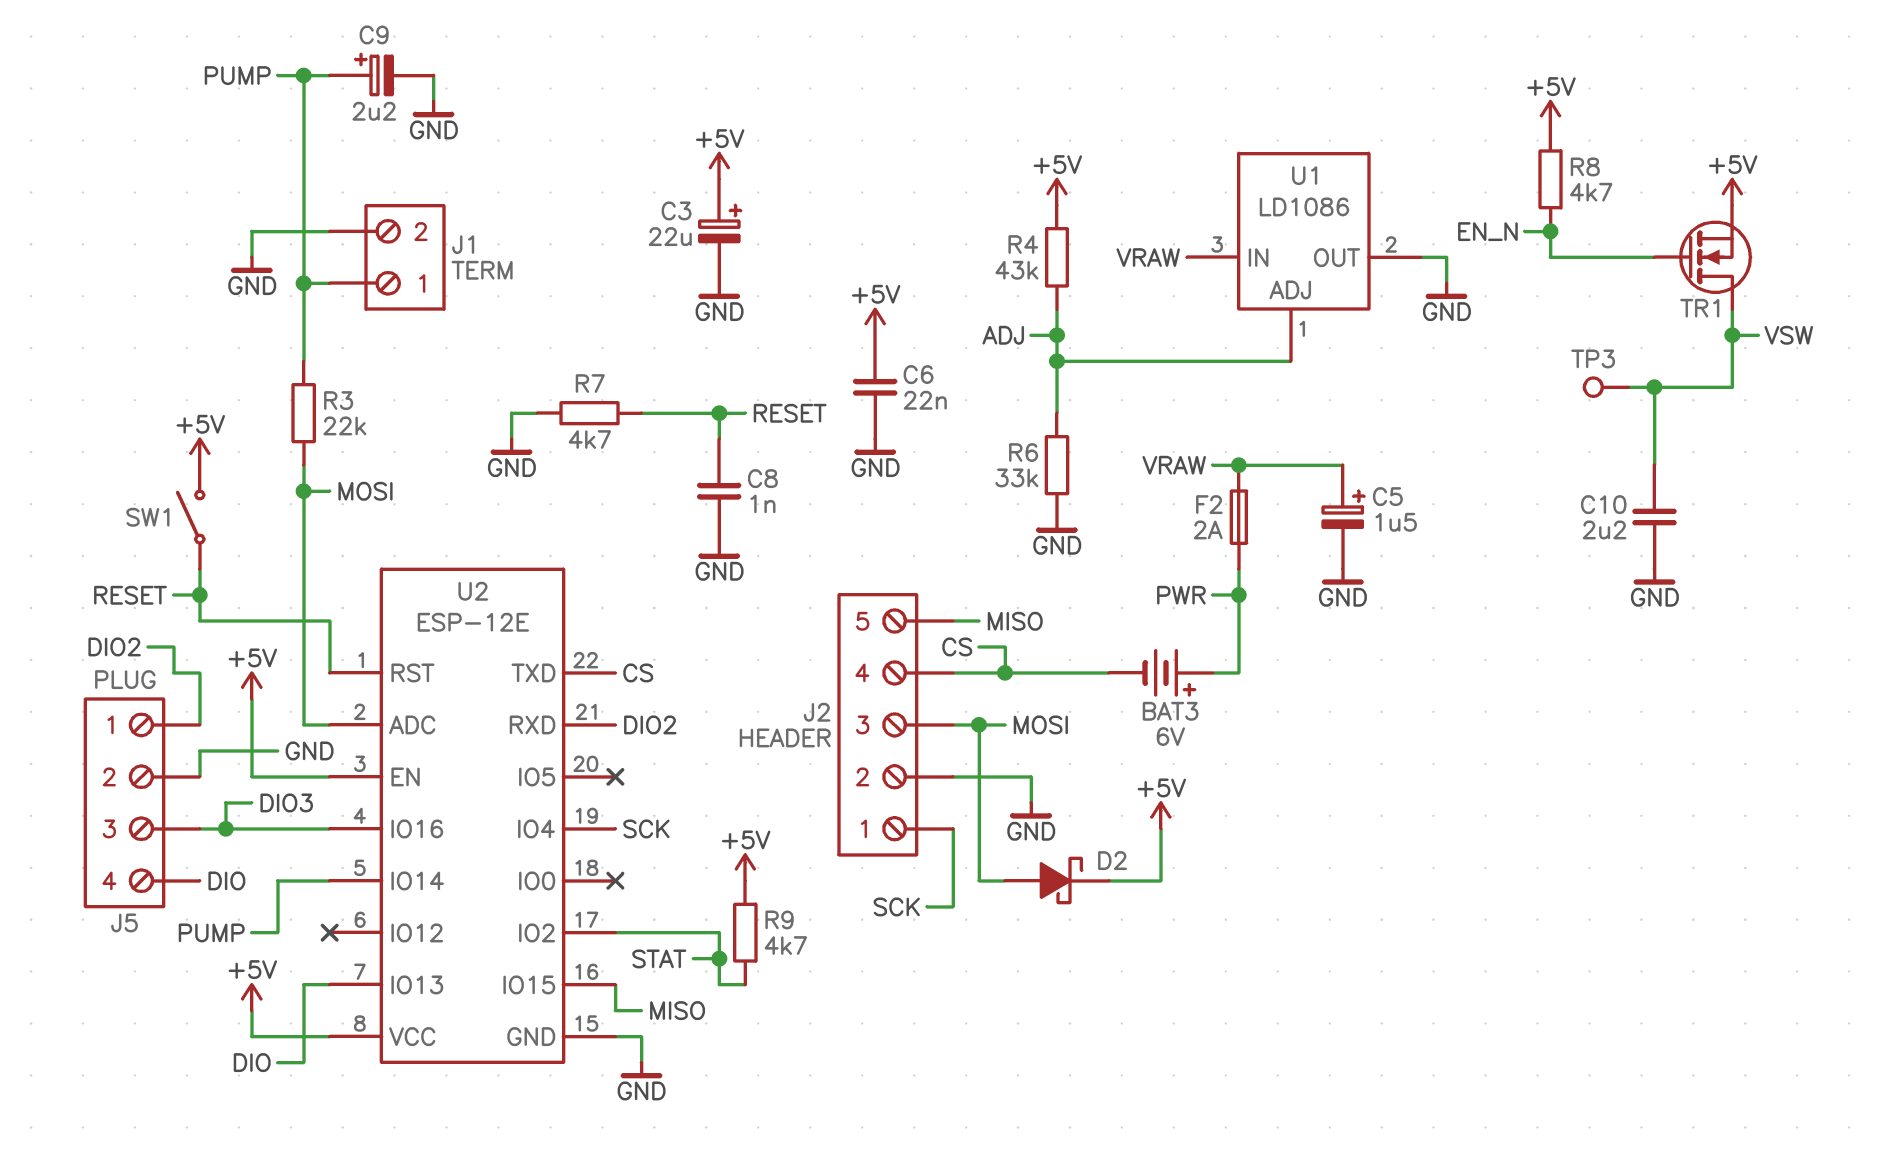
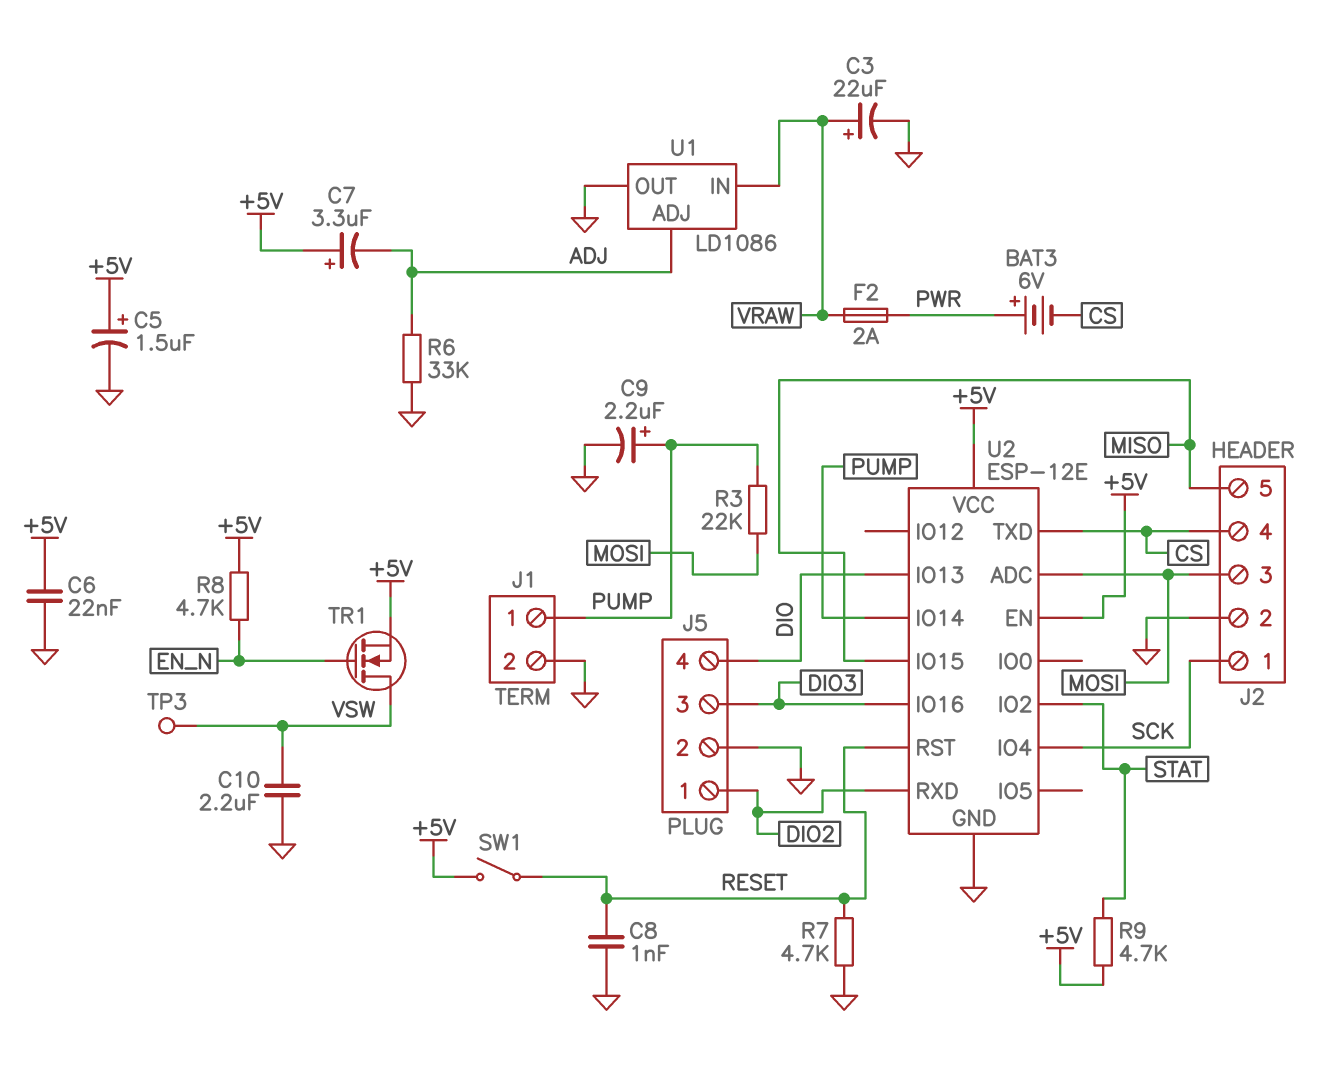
C3: 22uF (plus +5V, minus GND) -> 22uF (plus VRAW, minus GND)
C5: 1.5uF (plus VRAW, minus GND) -> 1.5uF (plus +5V, minus GND)
C7: none -> 3.3uF (plus +5V, minus ADJ)
D2: schottky (A MOSI, K +5V) -> none
R4: 43k (+5V, ADJ) -> none

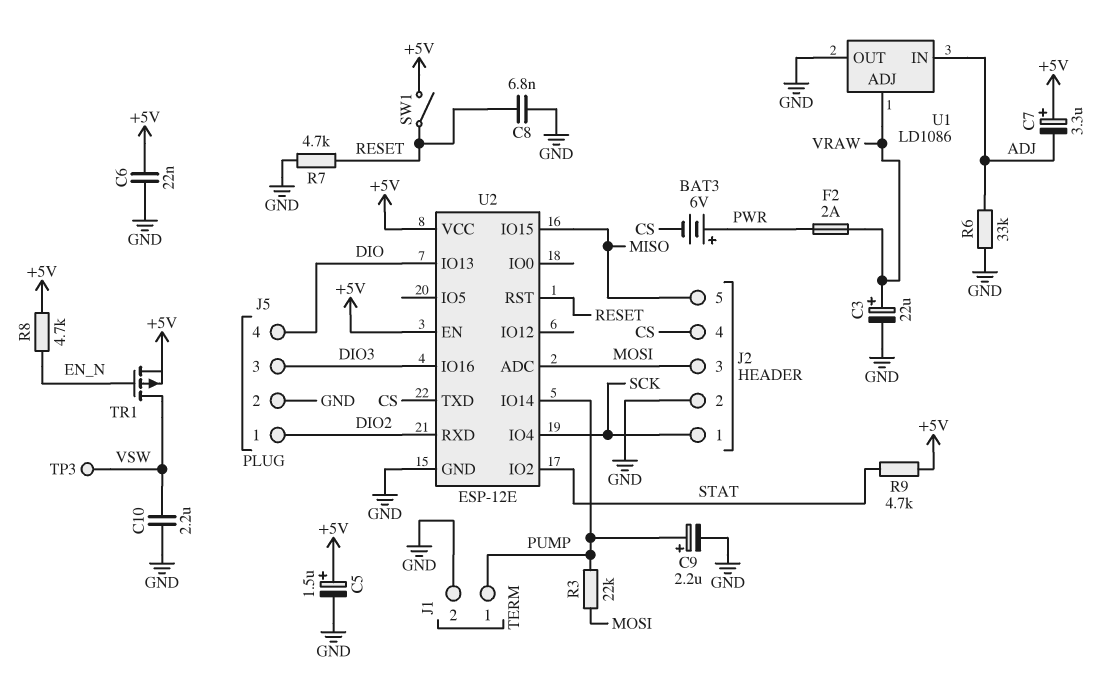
C8: 1nF (GND, RESET) -> 6.8nF (GND, RESET)
TR1: NMOS (G EN_N, D VSW, S +5V) -> PMOS (G EN_N, D VSW, S +5V)
U1 pin ADJ: ADJ -> VRAW
U1 pin IN: VRAW -> ADJ

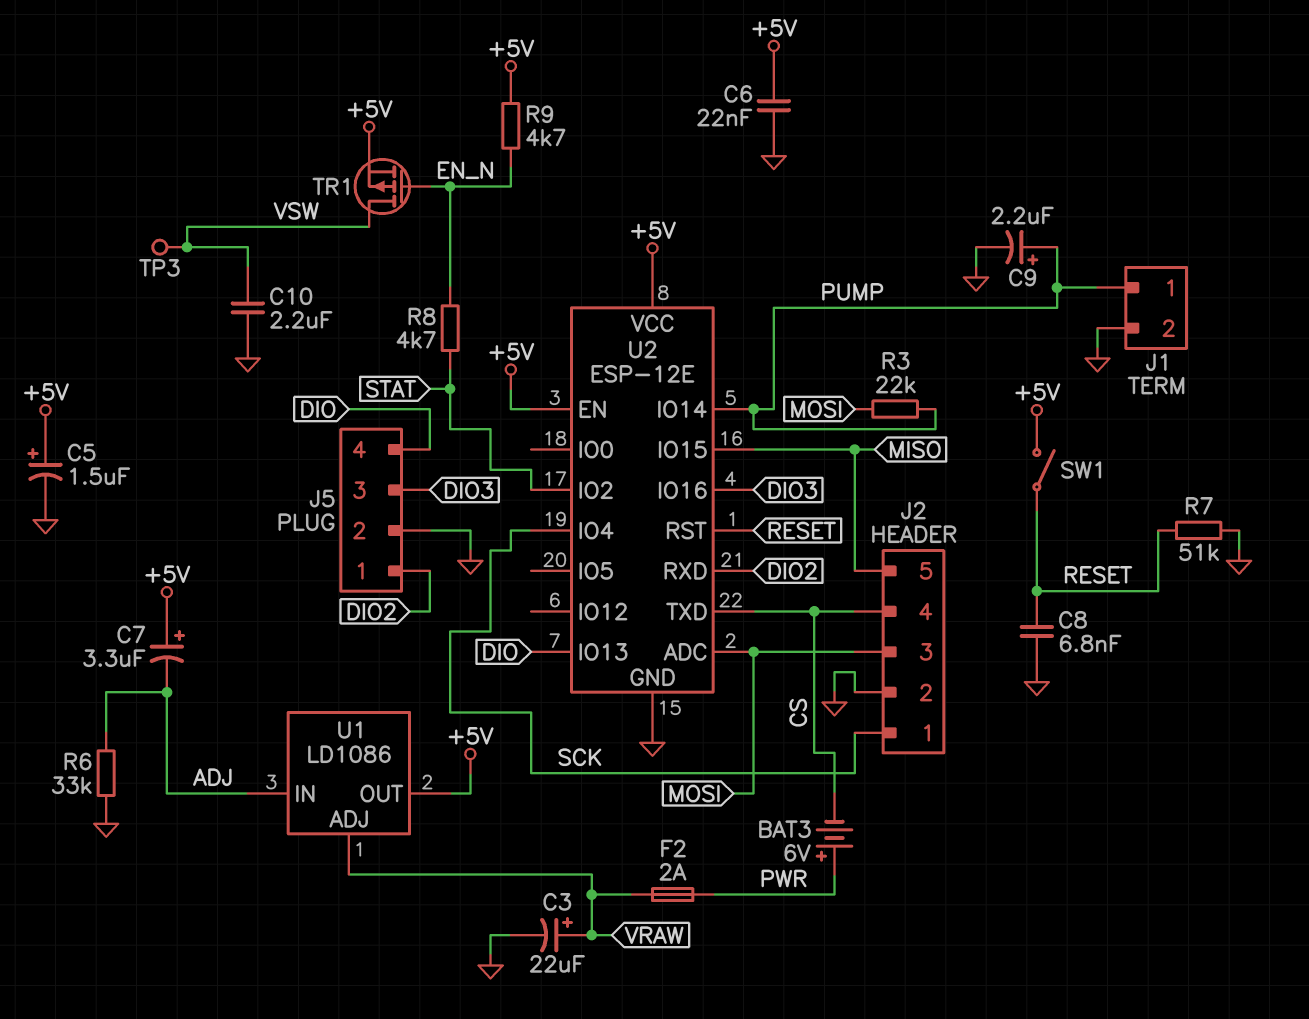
R7: 4.7k (GND, RESET) -> 51k (GND, RESET)
R8: 4.7k (+5V, EN_N) -> 4.7k (EN_N, STAT)
R9: 4.7k (+5V, STAT) -> 4.7k (+5V, EN_N)
U1 pin OUT: GND -> +5V

